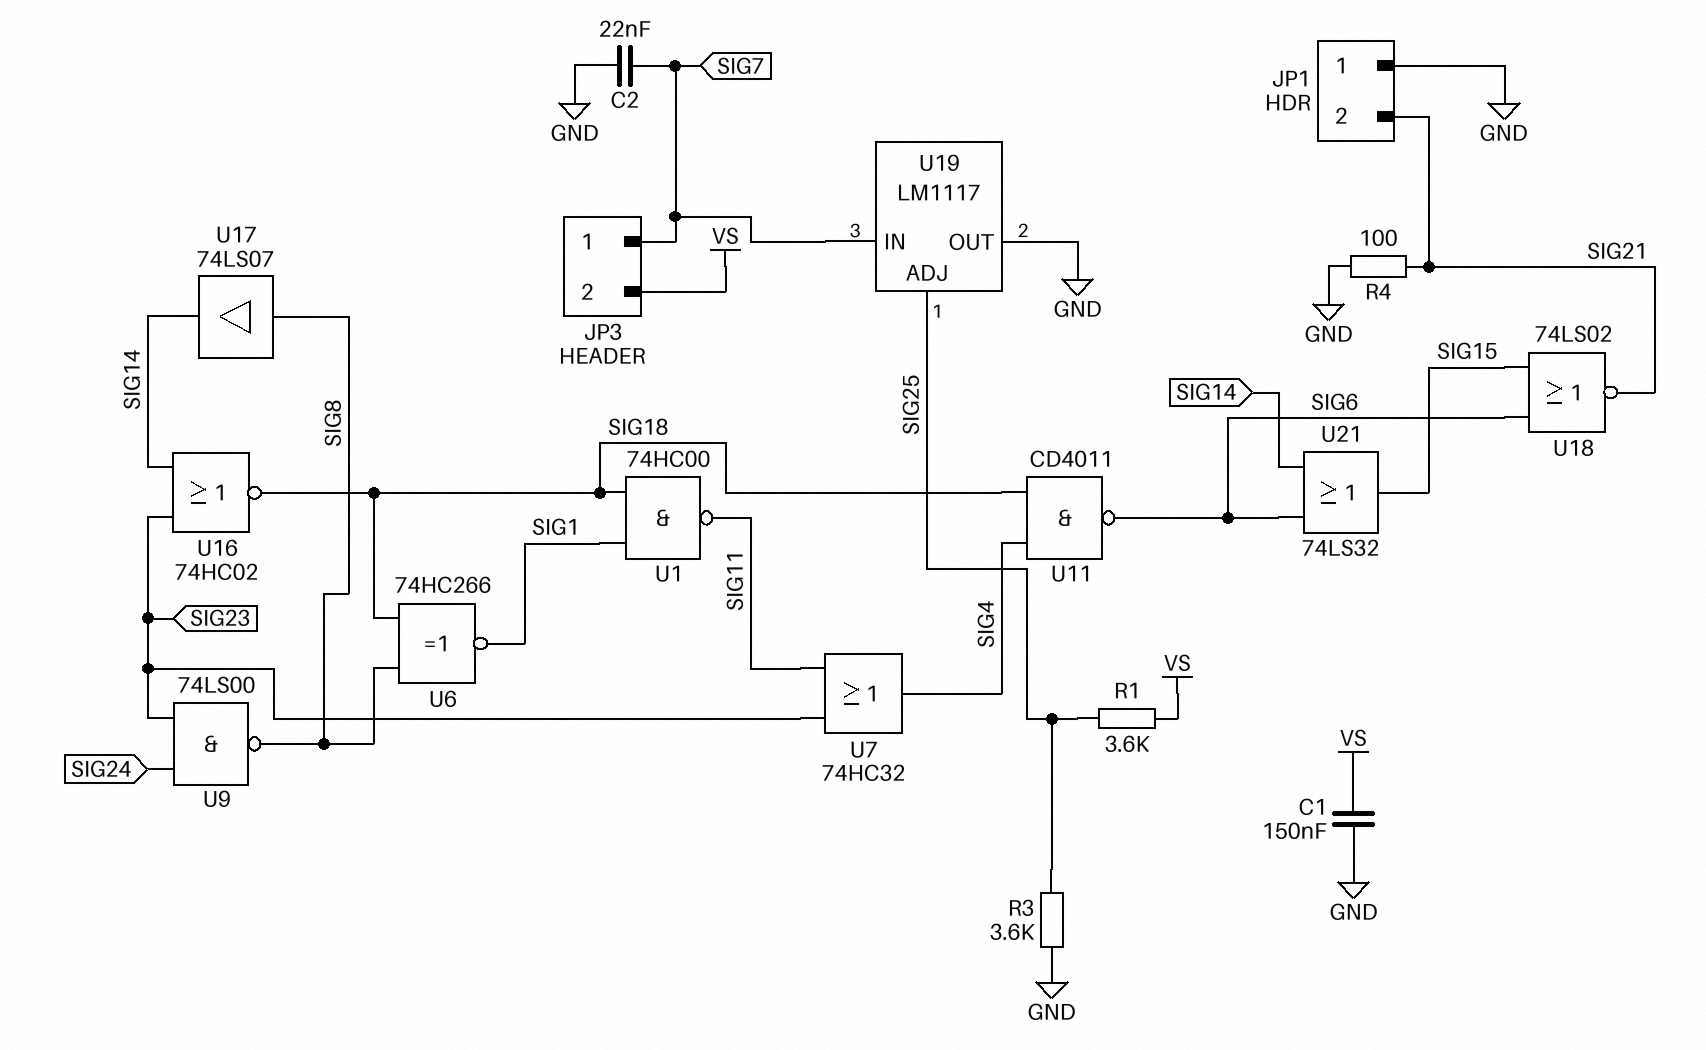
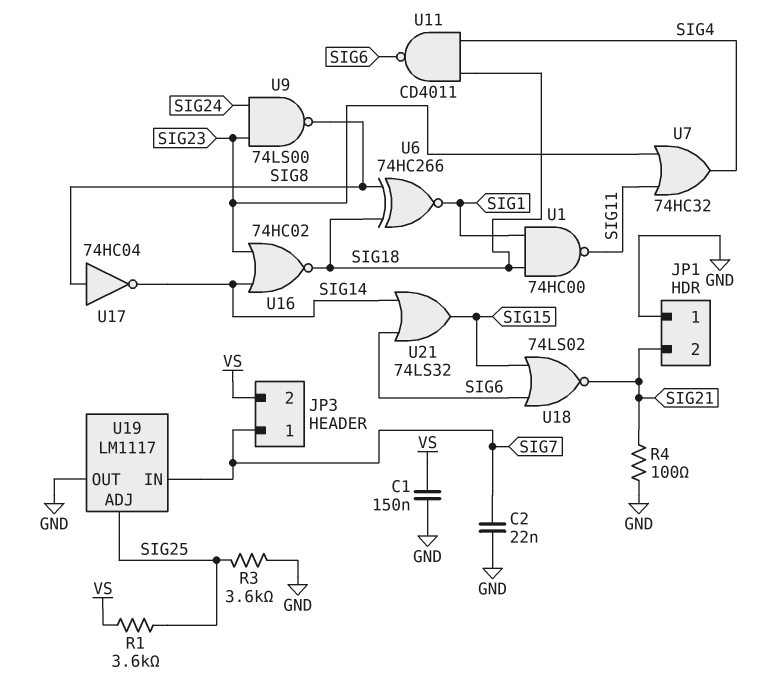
U17: buffer 74LS07 (in SIG8, out SIG14) -> NOT 74HC04 (in SIG8, out SIG14)

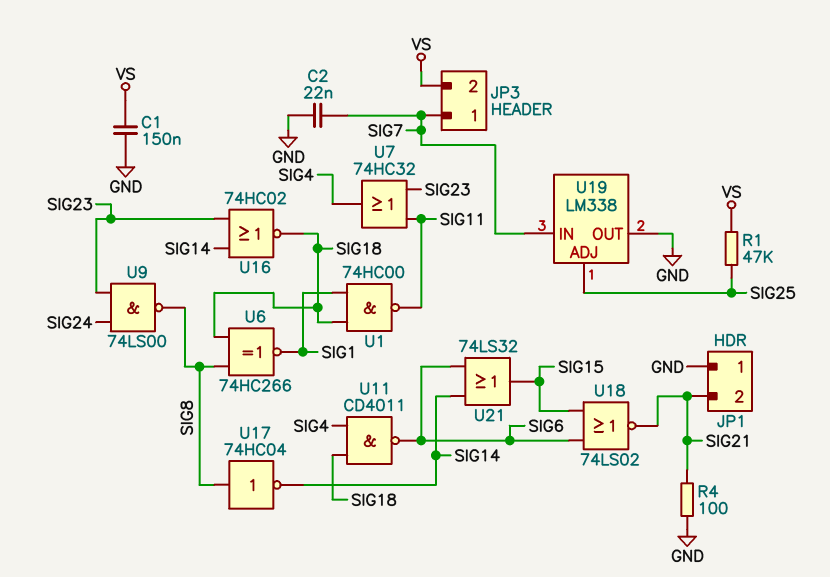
R1: 3.6k (SIG25, VS) -> 47k (SIG25, VS)
R3: 3.6k (GND, SIG25) -> none
U19: LM1117 -> LM338

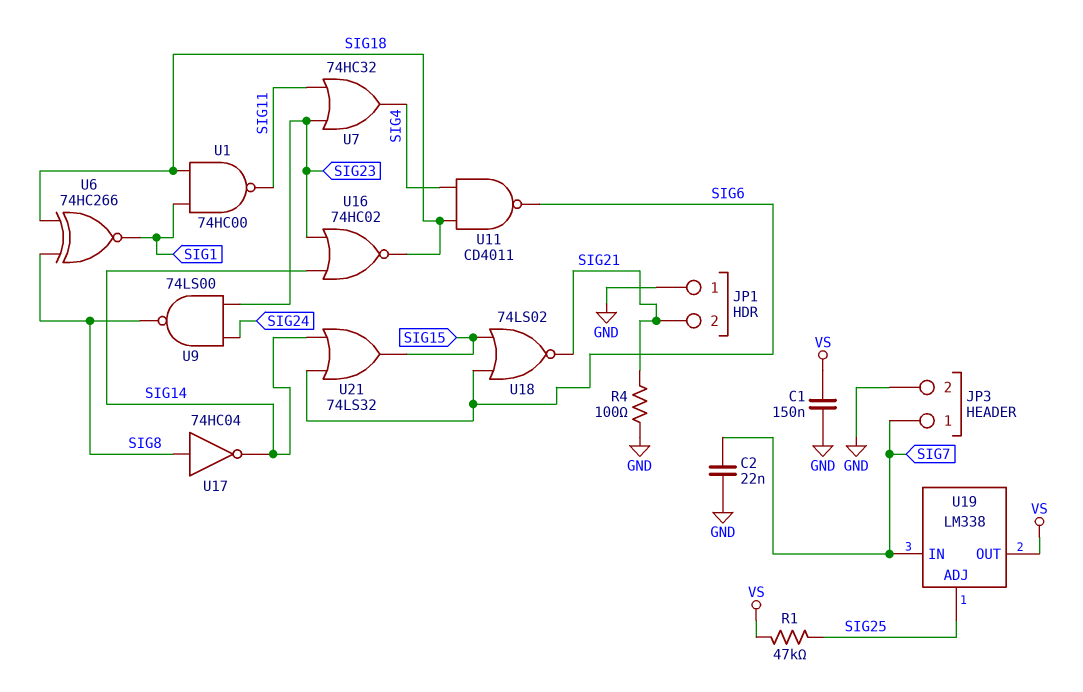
JP3 pin 2: VS -> GND
U19 pin OUT: GND -> VS

